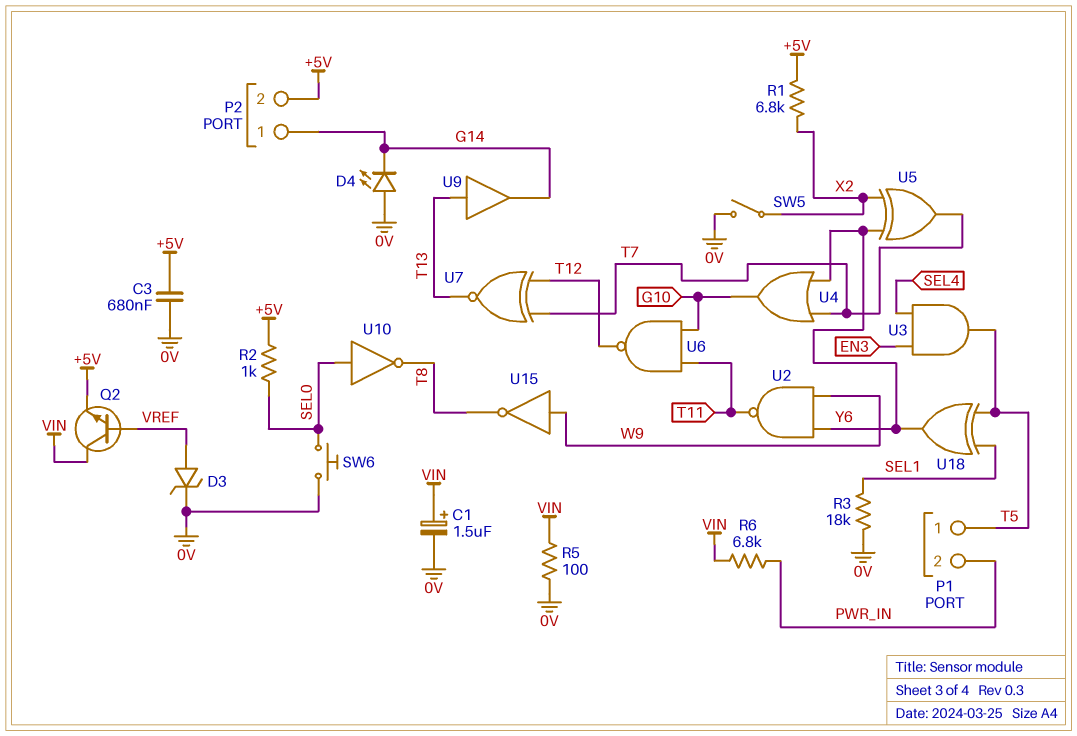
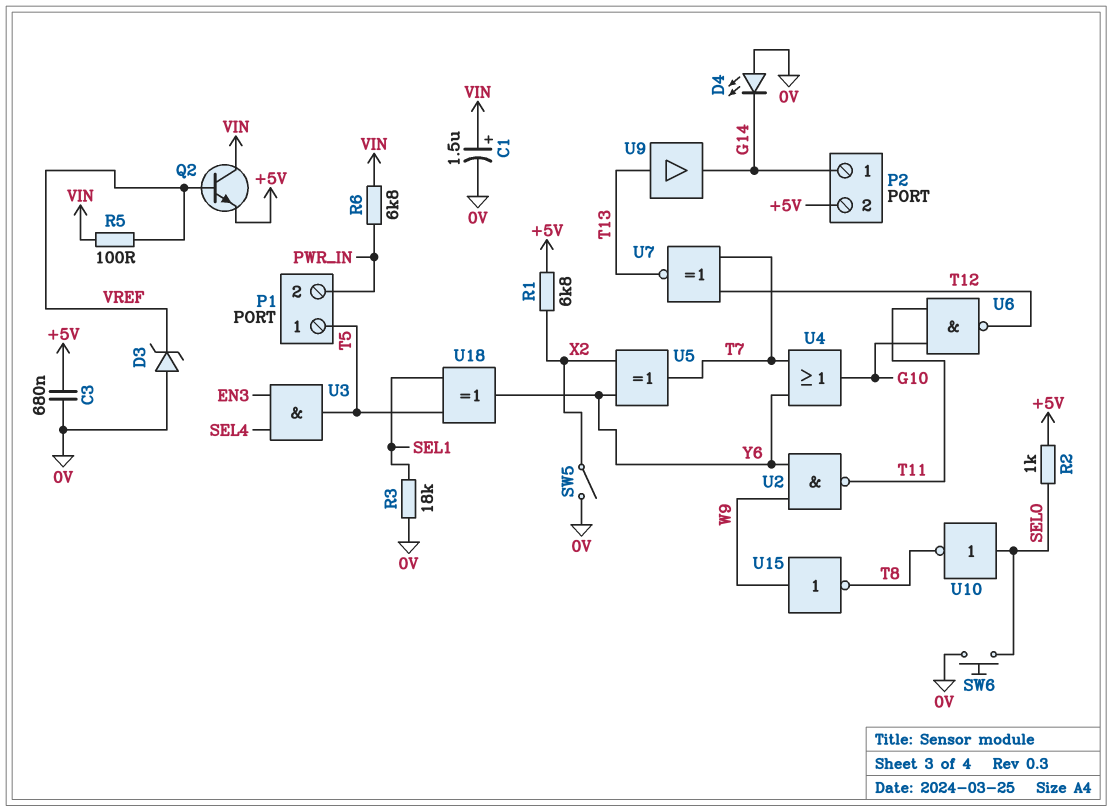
D3: zener (A VREF, K 0V) -> zener (A 0V, K VREF)
R5: 100 (0V, VIN) -> 100 (VIN, VREF)

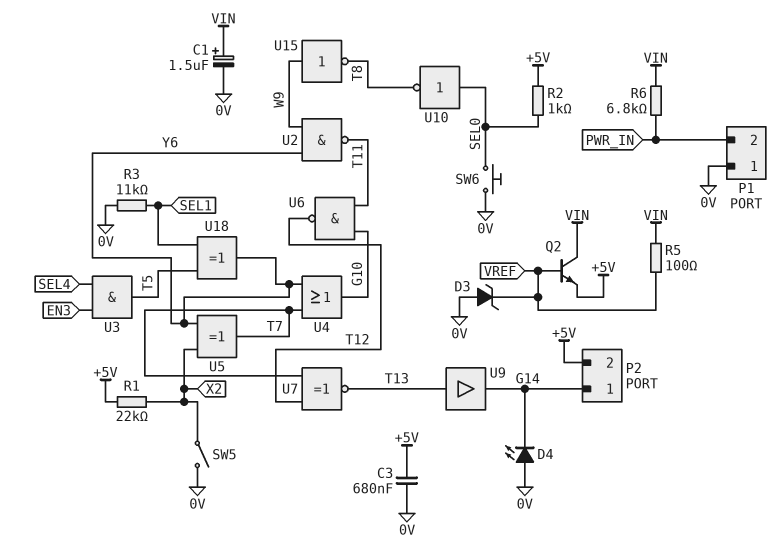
P1 pin 1: T5 -> 0V
R1: 6.8k (+5V, X2) -> 22k (+5V, X2)
R3: 18k (0V, SEL1) -> 11k (0V, SEL1)

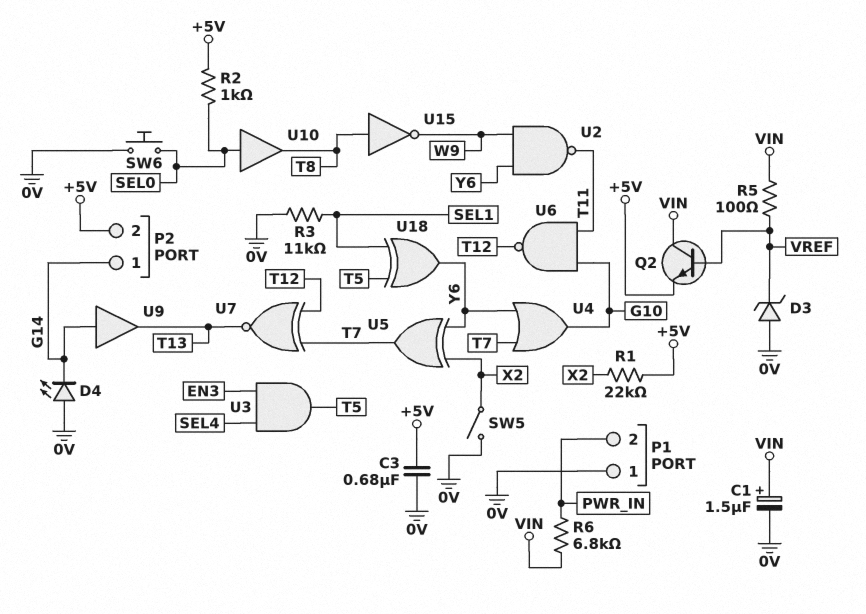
U9: buffer (in T13, out G14) -> buffer (in G14, out T13)
U10: NOT (in SEL0, out T8) -> buffer (in SEL0, out T8)
U15: NOT (in W9, out T8) -> NOT (in T8, out W9)

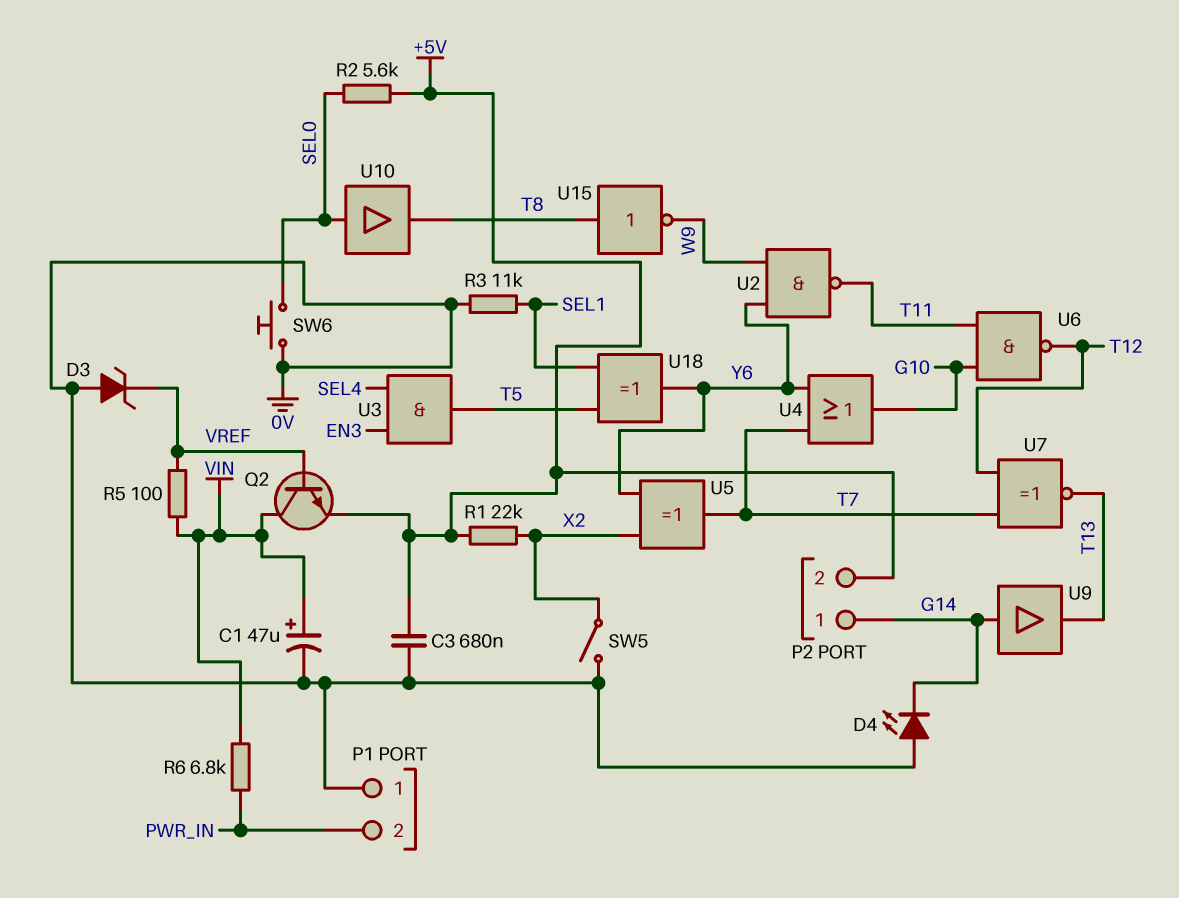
C1: 1.5uF (plus VIN, minus 0V) -> 47uF (plus VIN, minus 0V)
R2: 1k (+5V, SEL0) -> 5.6k (+5V, SEL0)

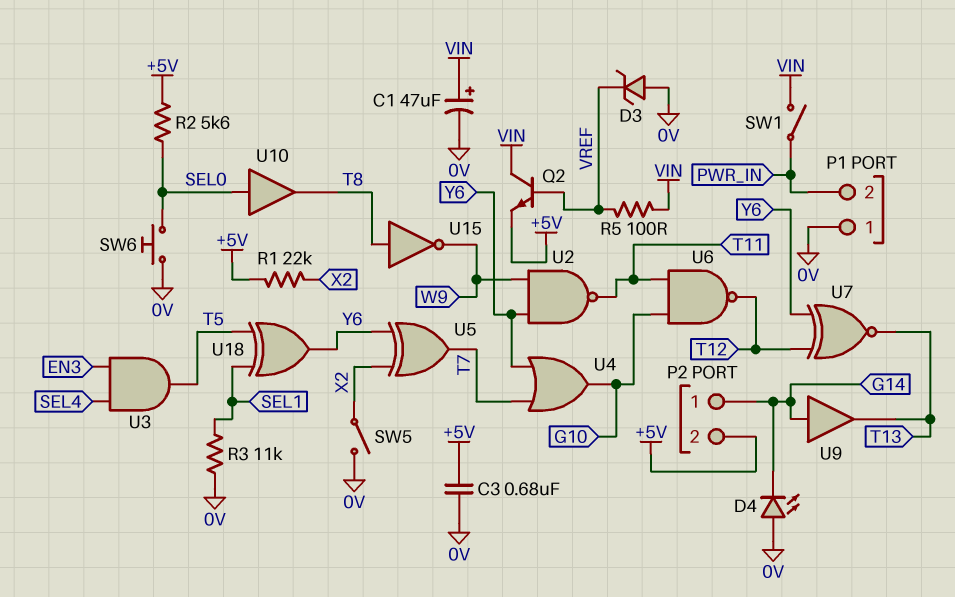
R6: 6.8k (PWR_IN, VIN) -> none
SW1: none -> switch (PWR_IN, VIN)
U7: XNOR (in T7, in T12, out T13) -> XNOR (in T12, in Y6, out T13)

